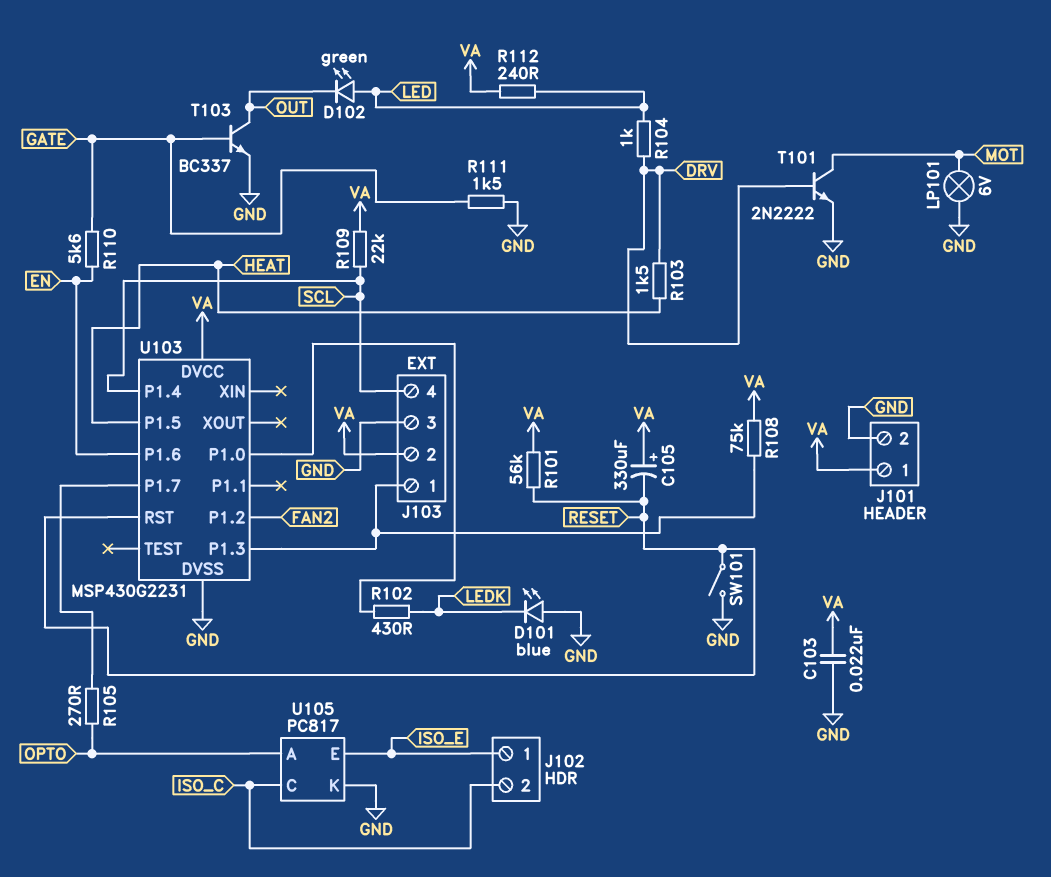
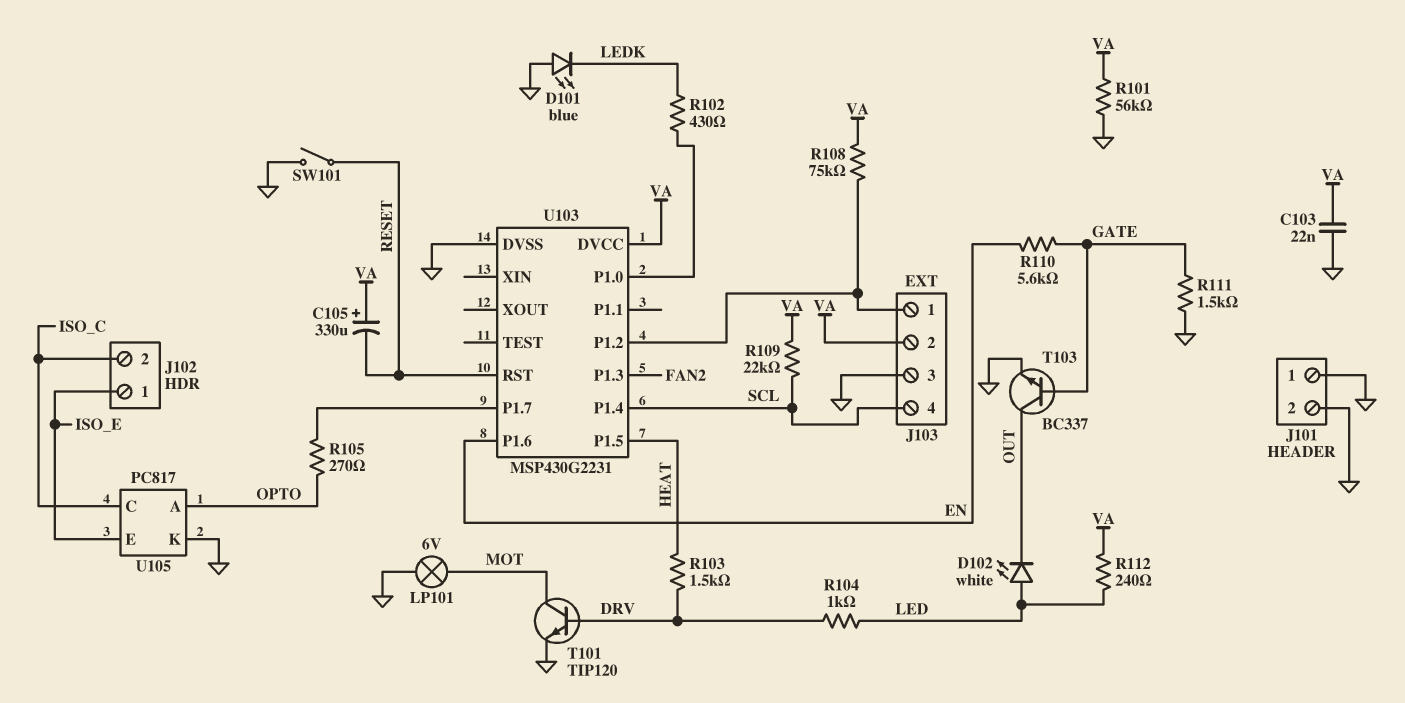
D102: LED green (A LED, K OUT) -> LED white (A LED, K OUT)
J101 pin 1: VA -> GND
R101: 56k (RESET, VA) -> 56k (GND, VA)
T101: NPN 2N2222 (B DRV, C MOT, E GND) -> NPN TIP120 (B DRV, C MOT, E GND)
U103 pin P1.2: FAN2 -> J103/1
U103 pin P1.3: J103/1 -> FAN2

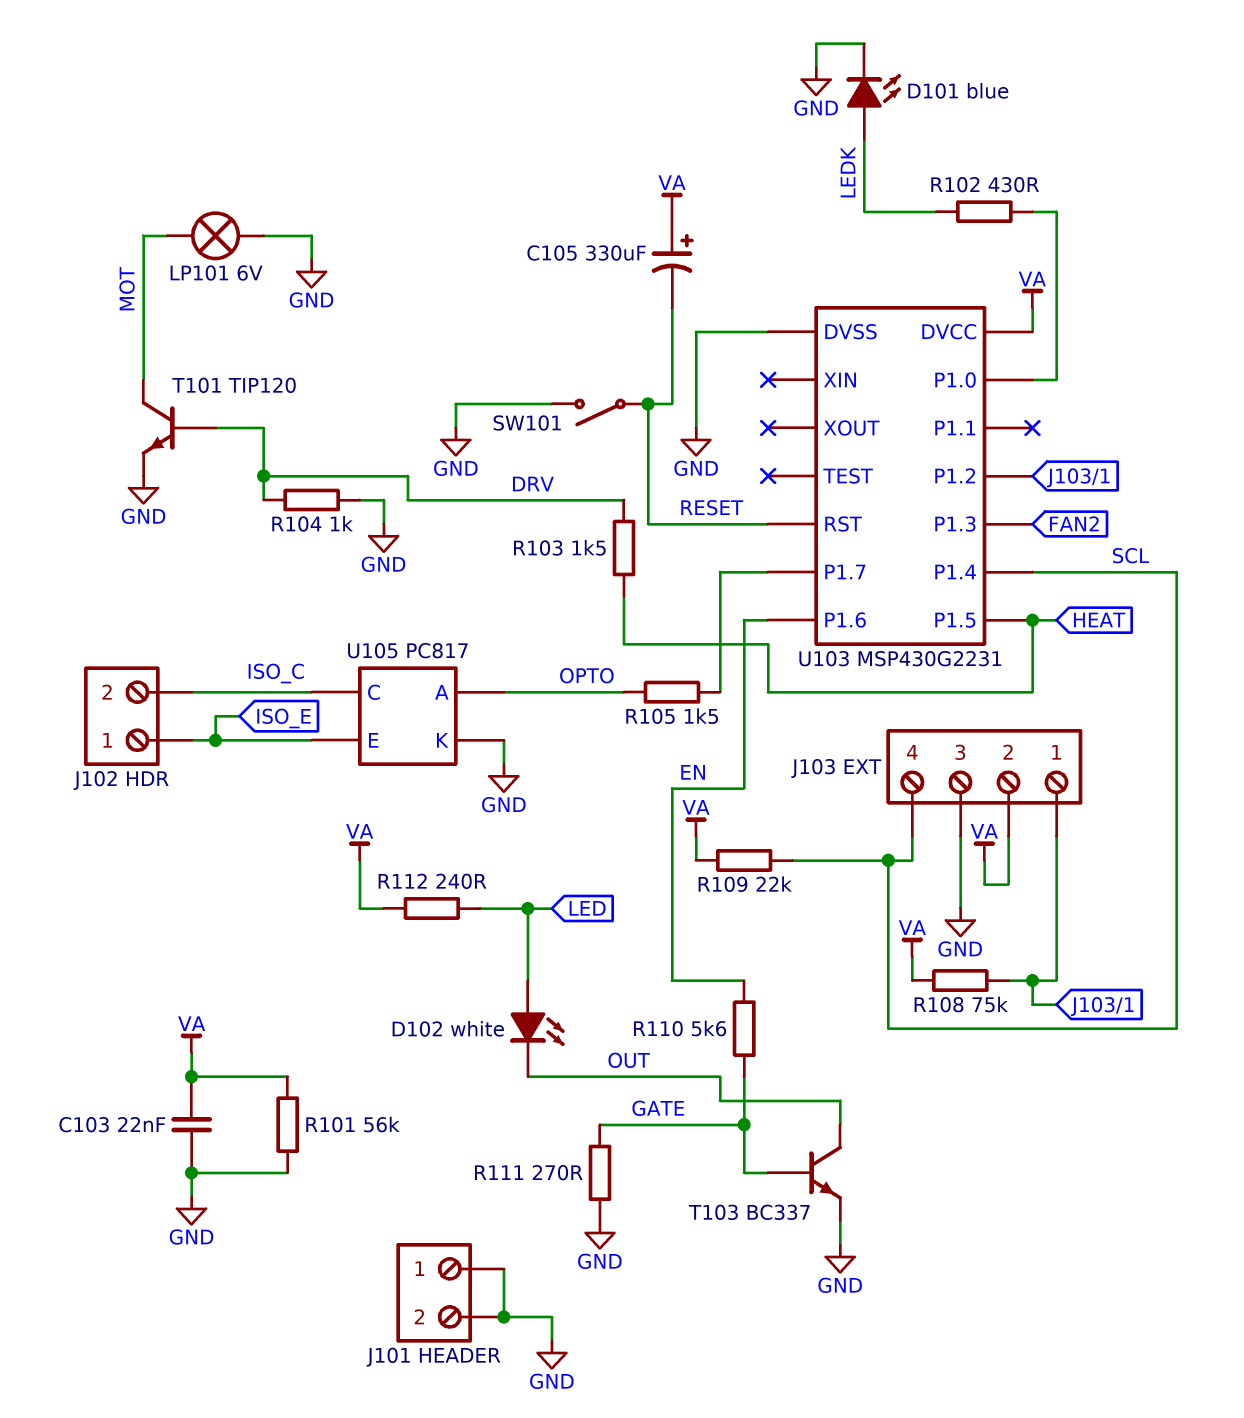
D101: LED blue (A GND, K LEDK) -> LED blue (A LEDK, K GND)
R104: 1k (DRV, LED) -> 1k (DRV, GND)
R105: 270 (OPTO, U103/P1.7) -> 1.5k (OPTO, U103/P1.7)
R111: 1.5k (GATE, GND) -> 270 (GATE, GND)

